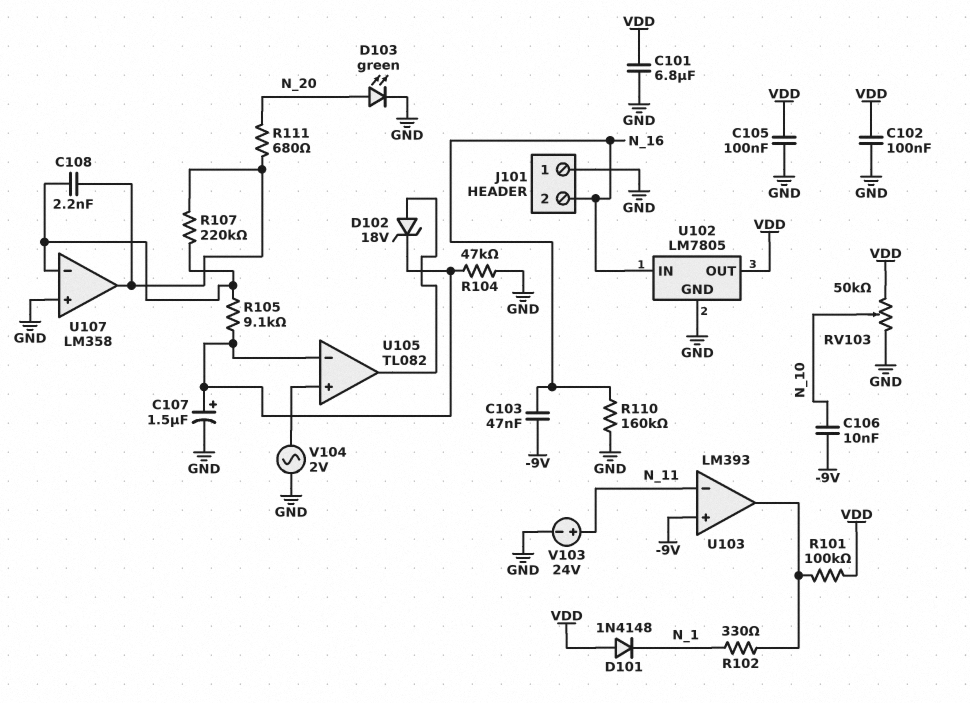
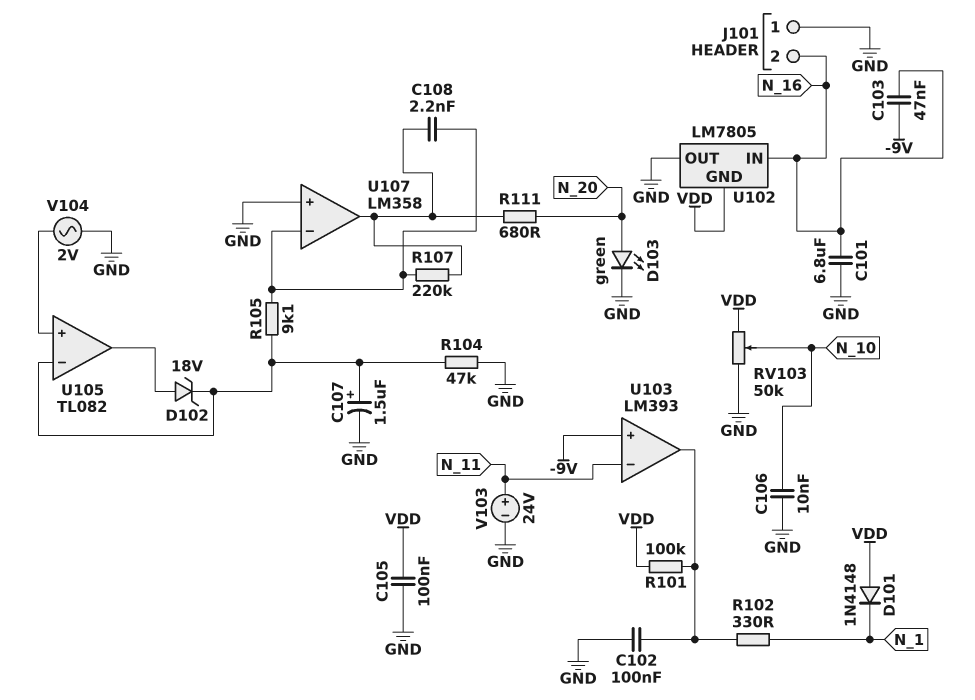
C101: 6.8uF (GND, VDD) -> 6.8uF (GND, N_16)
C102: 100nF (GND, VDD) -> 100nF (GND, U103/out)
C106: 10nF (-9V, N_10) -> 10nF (GND, N_10)
R110: 160k (GND, N_16) -> none
U102 pin GND: GND -> VDD
U102 pin OUT: VDD -> GND

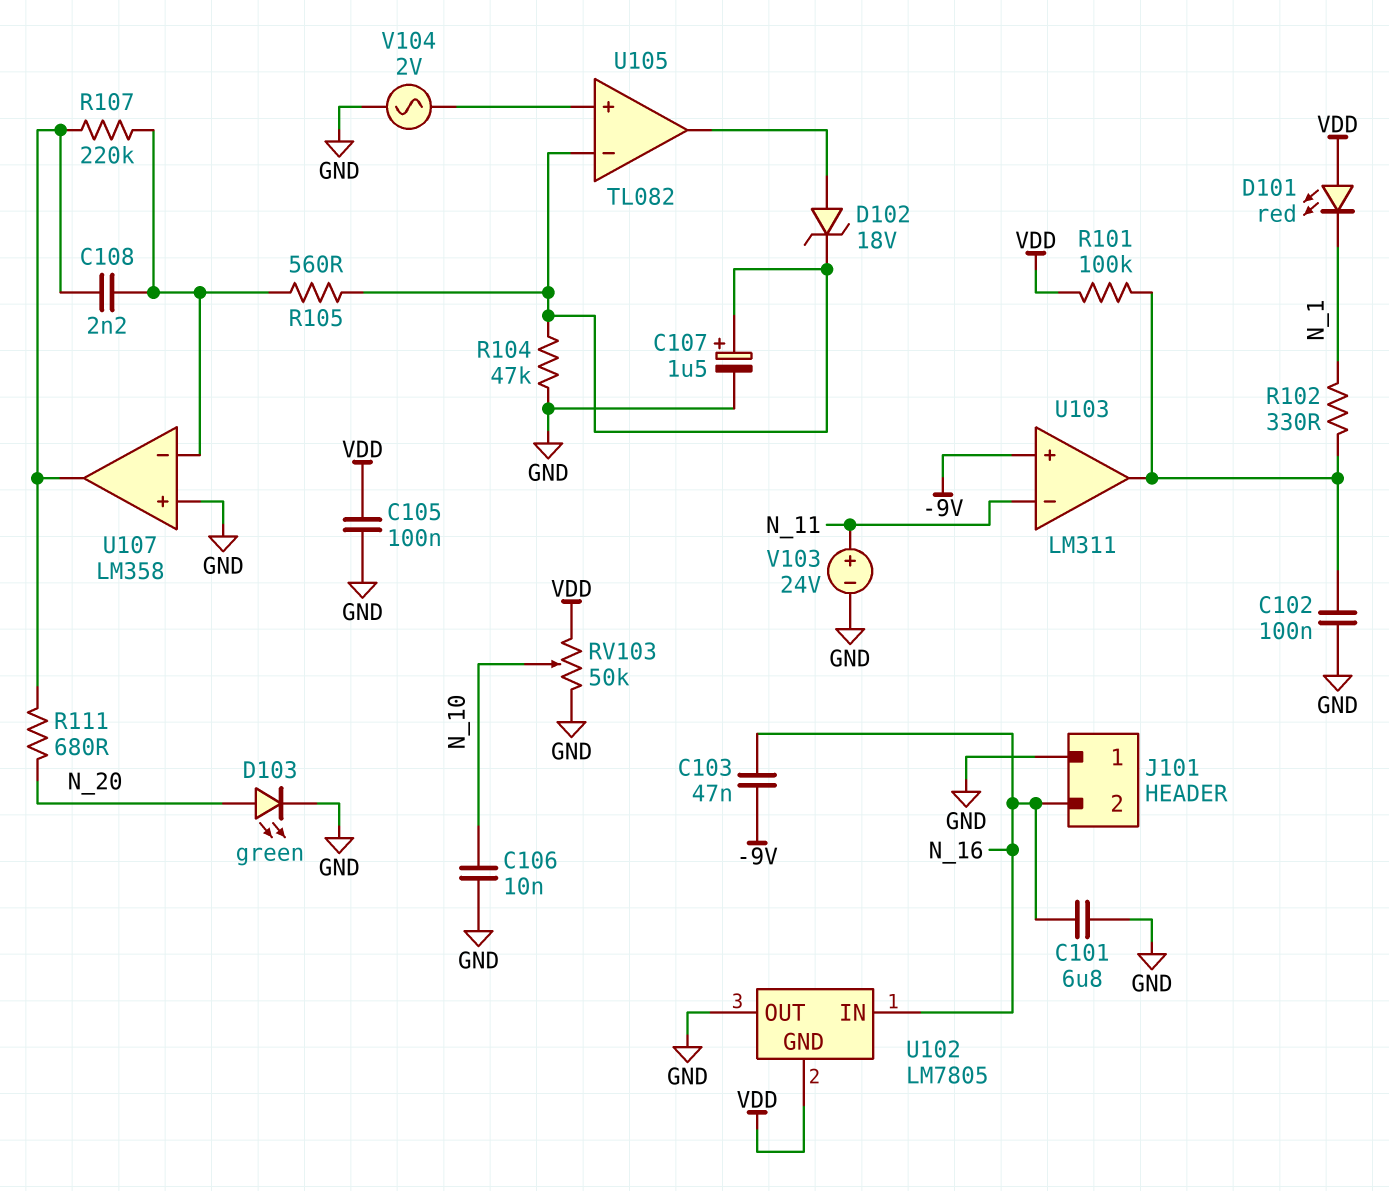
D101: diode 1N4148 (A VDD, K N_1) -> LED red (A VDD, K N_1)
R105: 9.1k (U105/in-, U107/in-) -> 560 (U105/in-, U107/in-)
U103: LM393 -> LM311

